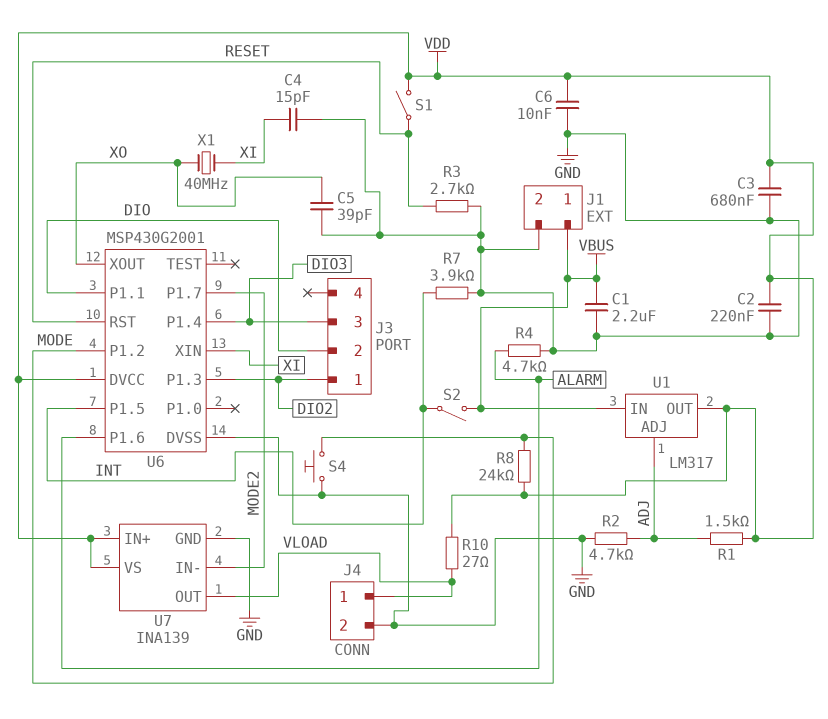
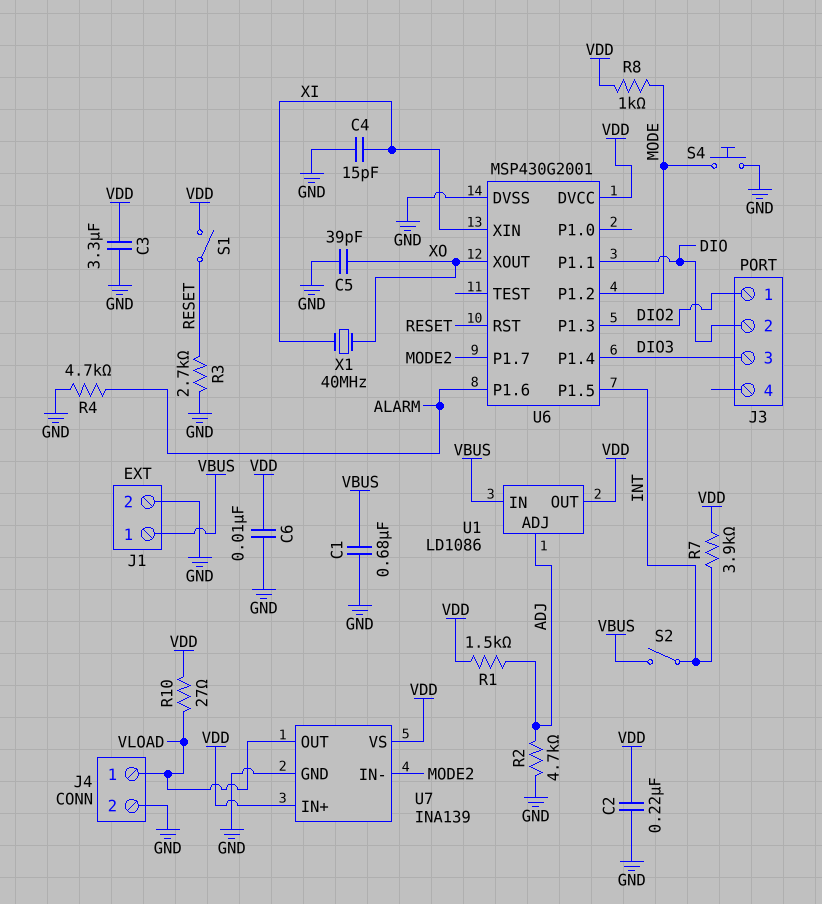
C1: 2.2uF (GND, VBUS) -> 680nF (GND, VBUS)
C3: 680nF (GND, VDD) -> 3.3uF (GND, VDD)
R7: 3.9k (GND, INT) -> 3.9k (INT, VDD)
R8: 24k (MODE, VDD) -> 1k (MODE, VDD)
U1: LM317 -> LD1086

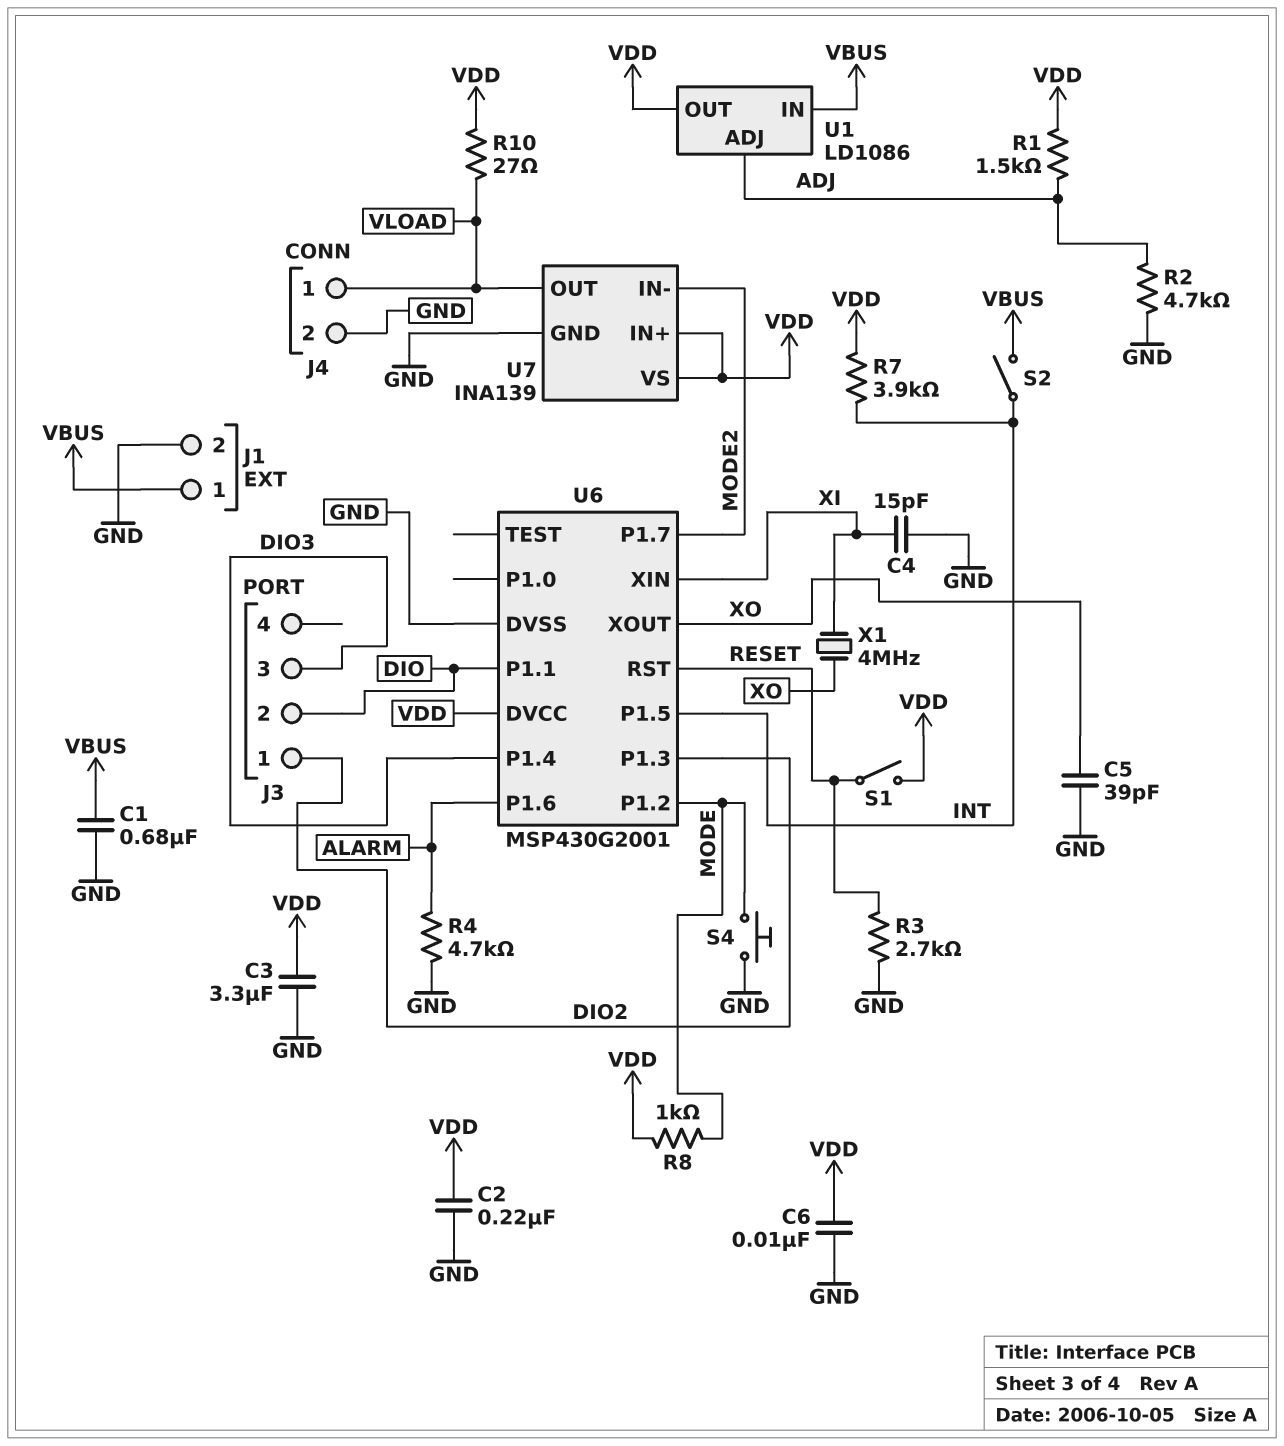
X1: 40MHz (XI, XO) -> 4MHz (XI, XO)

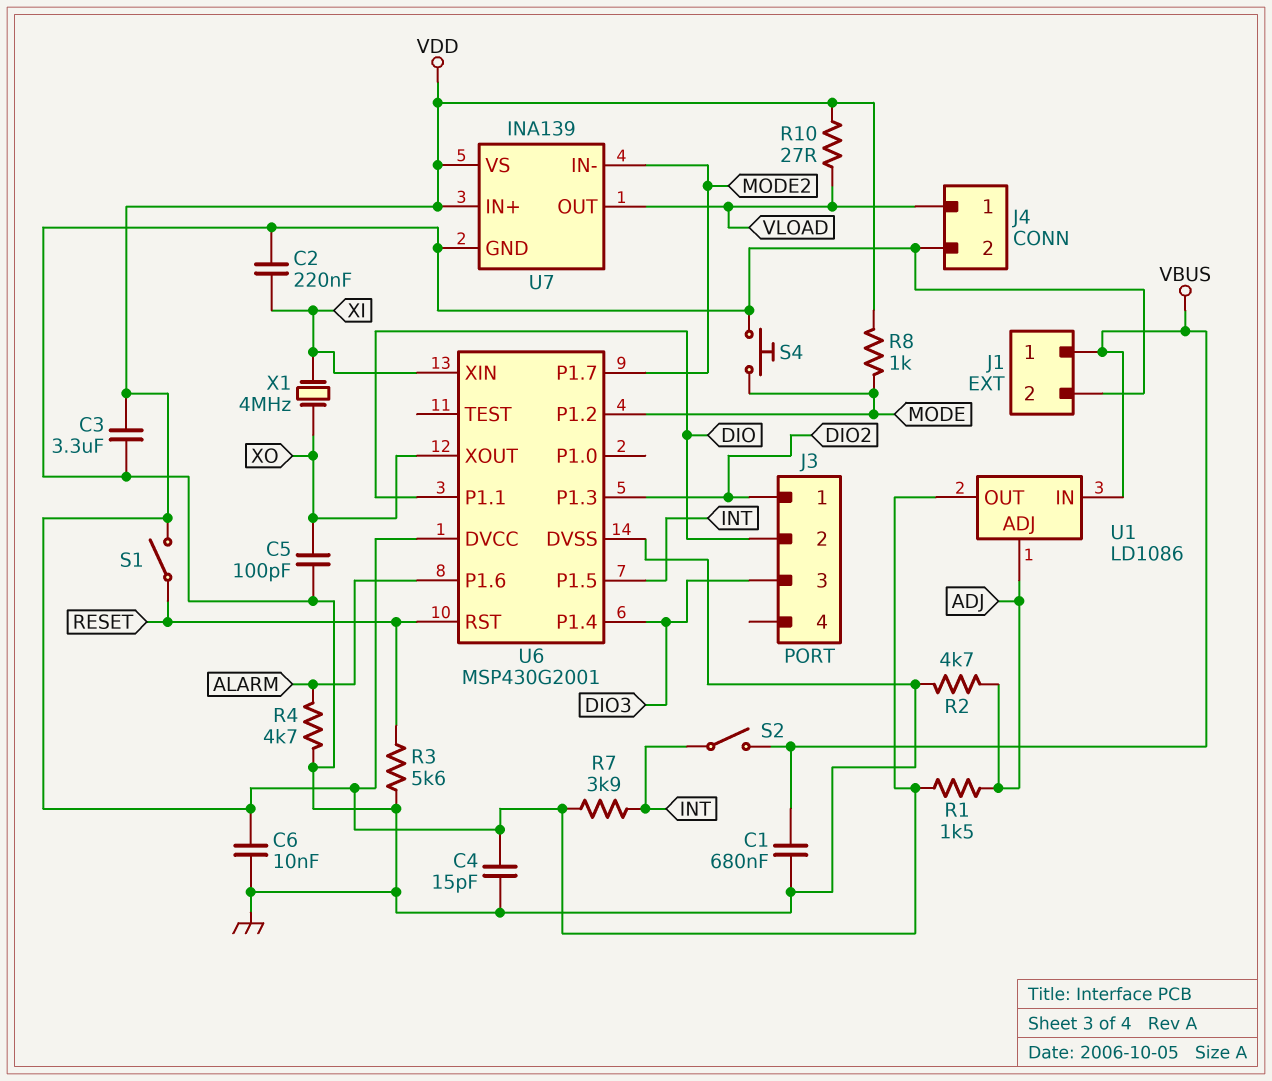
C2: 220nF (GND, VDD) -> 220nF (GND, XI)
C4: 15pF (GND, XI) -> 15pF (GND, VDD)
C5: 39pF (GND, XO) -> 100pF (GND, XO)
R3: 2.7k (GND, RESET) -> 5.6k (GND, RESET)

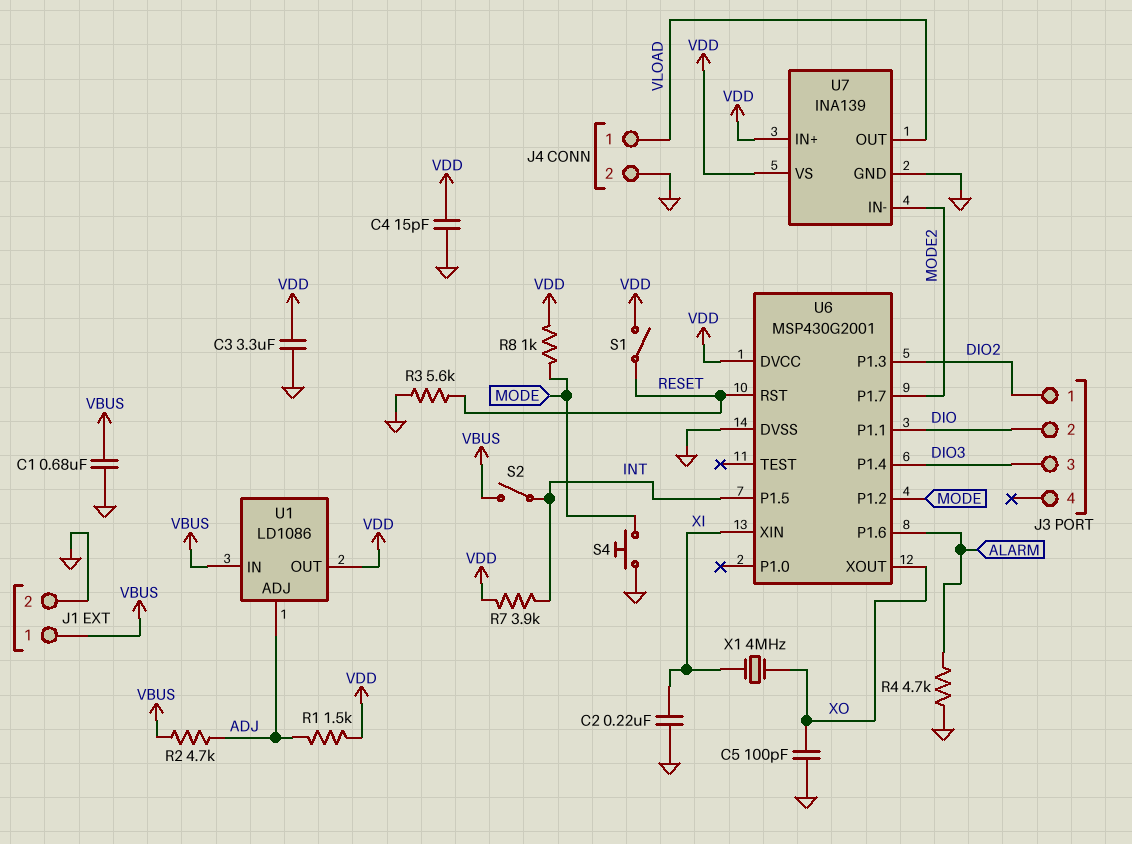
C6: 10nF (GND, VDD) -> none
R2: 4.7k (ADJ, GND) -> 4.7k (ADJ, VBUS)
R10: 27 (VDD, VLOAD) -> none

